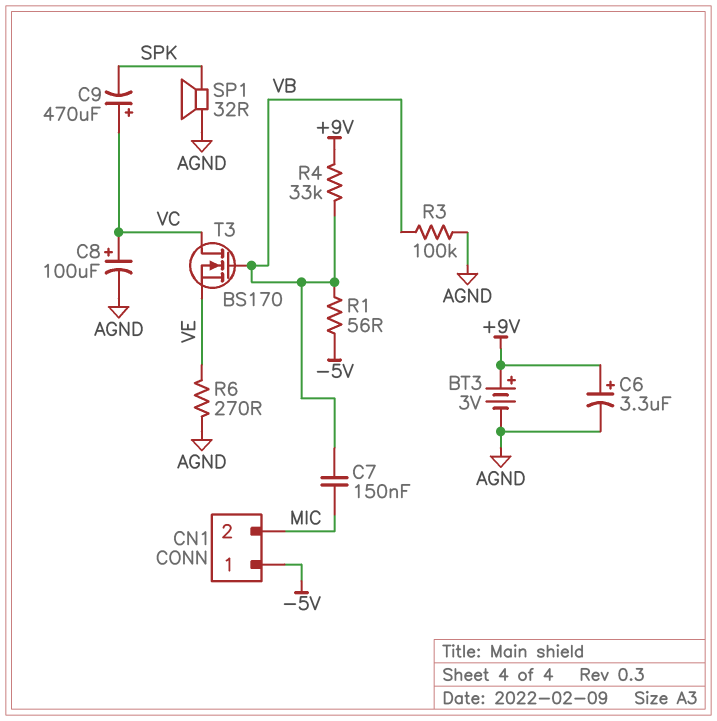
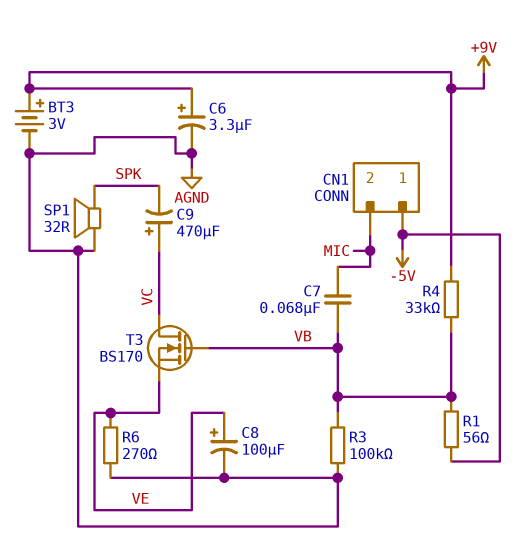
C7: 150nF (MIC, VB) -> 68nF (MIC, VB)
C8: 100uF (plus VC, minus AGND) -> 100uF (plus VE, minus AGND)

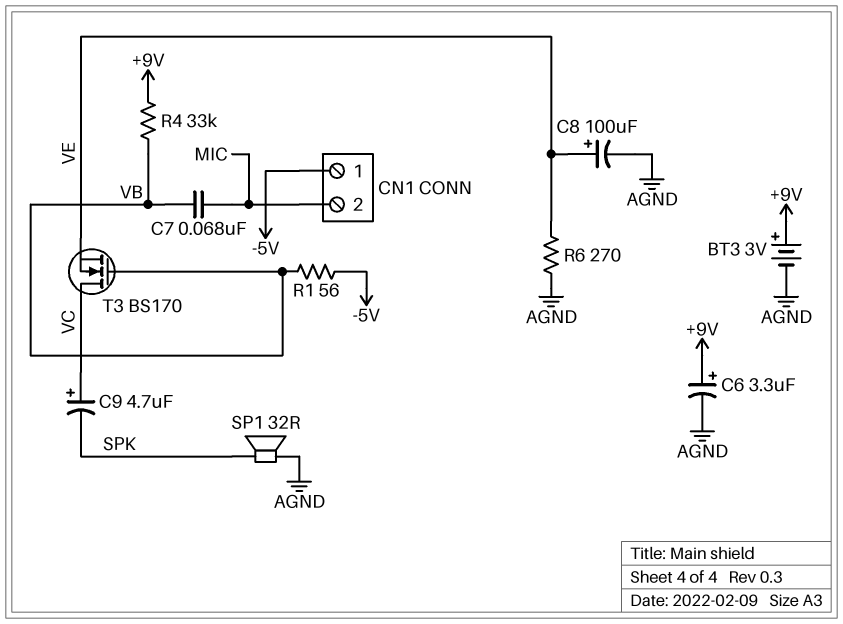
C9: 470uF (plus VC, minus SPK) -> 4.7uF (plus VC, minus SPK)
R3: 100k (AGND, VB) -> none

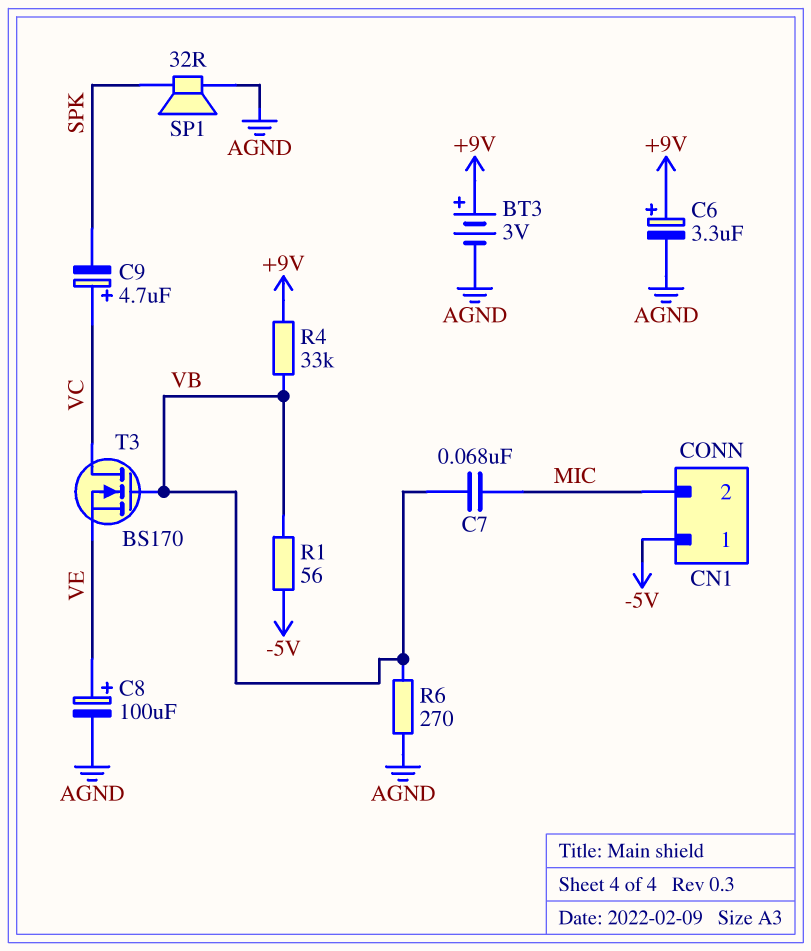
R6: 270 (AGND, VE) -> 270 (AGND, VB)

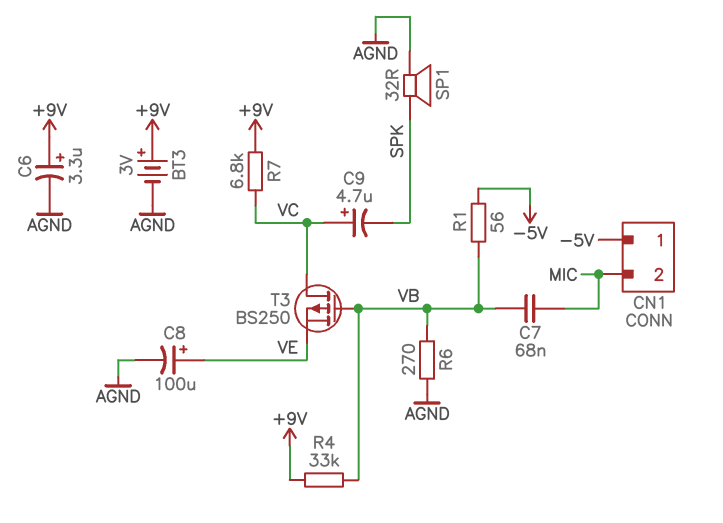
R7: none -> 6.8k (+9V, VC)
T3: NMOS BS170 (G VB, D VC, S VE) -> PMOS BS250 (G VB, D VC, S VE)

